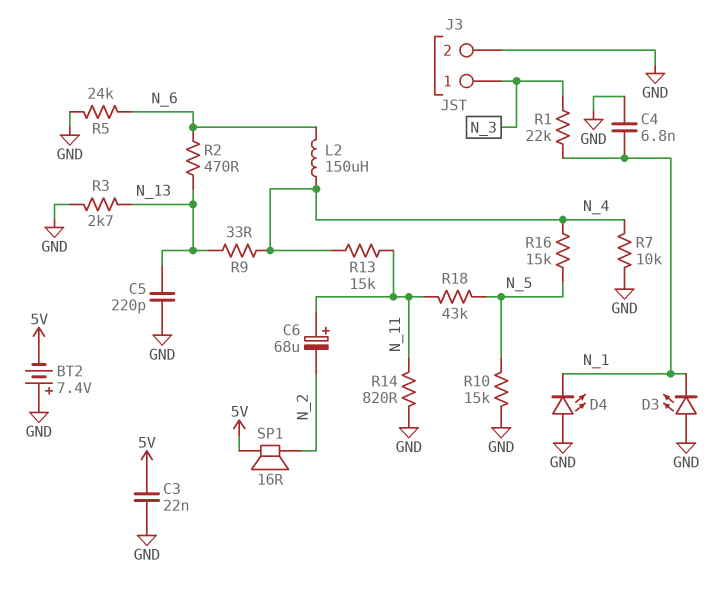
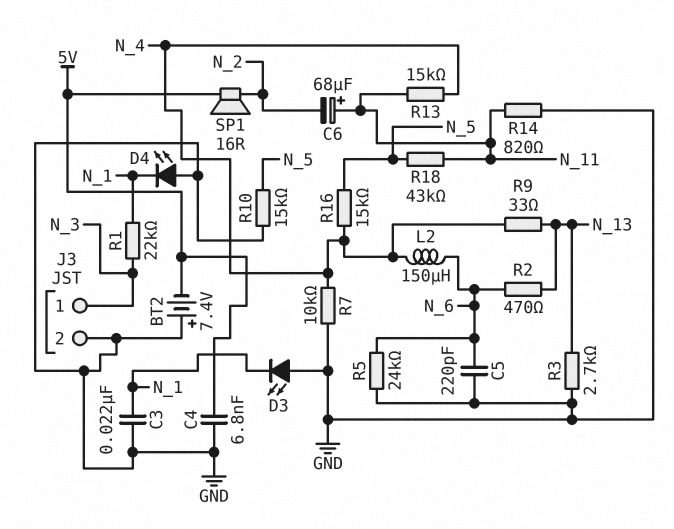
C3: 22nF (5V, GND) -> 22nF (GND, N_1)
C4: 6.8nF (GND, N_1) -> 6.8nF (5V, GND)
C5: 220pF (GND, N_13) -> 220pF (GND, N_6)

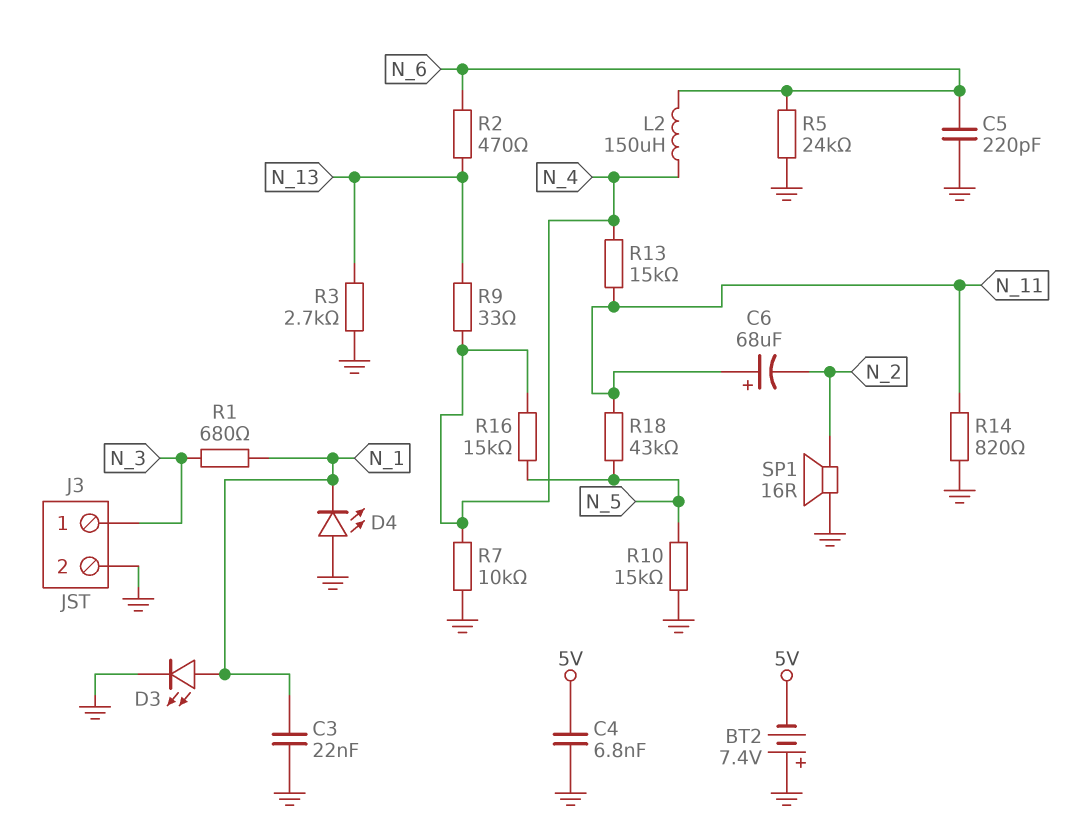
D3: LED (A GND, K N_1) -> LED (A N_1, K GND)
R1: 22k (N_1, N_3) -> 680 (N_1, N_3)
SP1: speaker 16R (5V, N_2) -> speaker 16R (GND, N_2)

